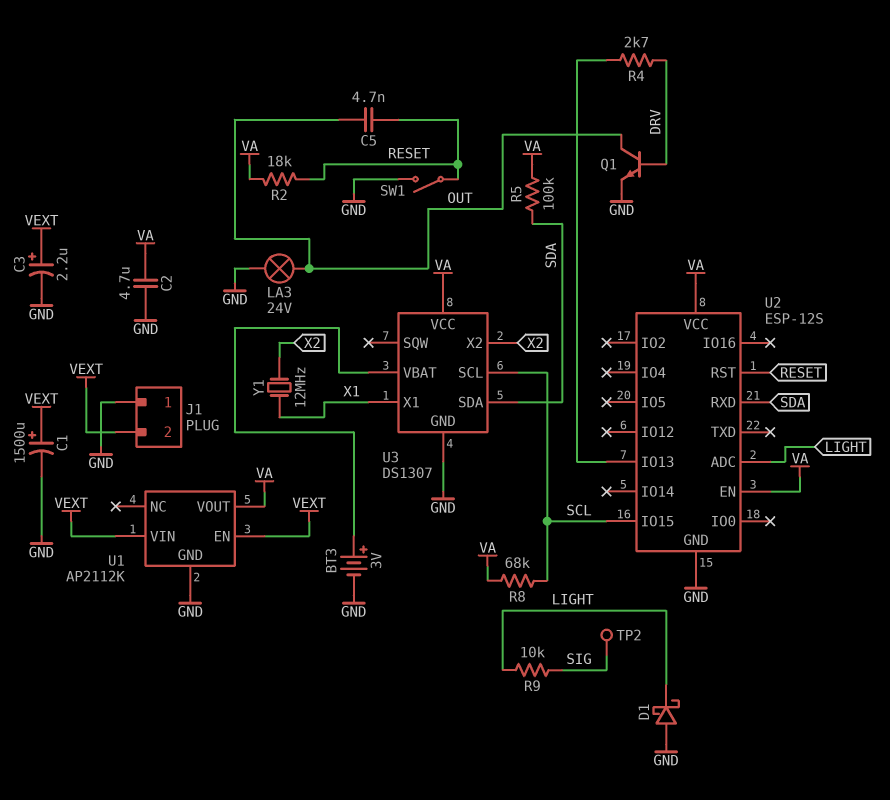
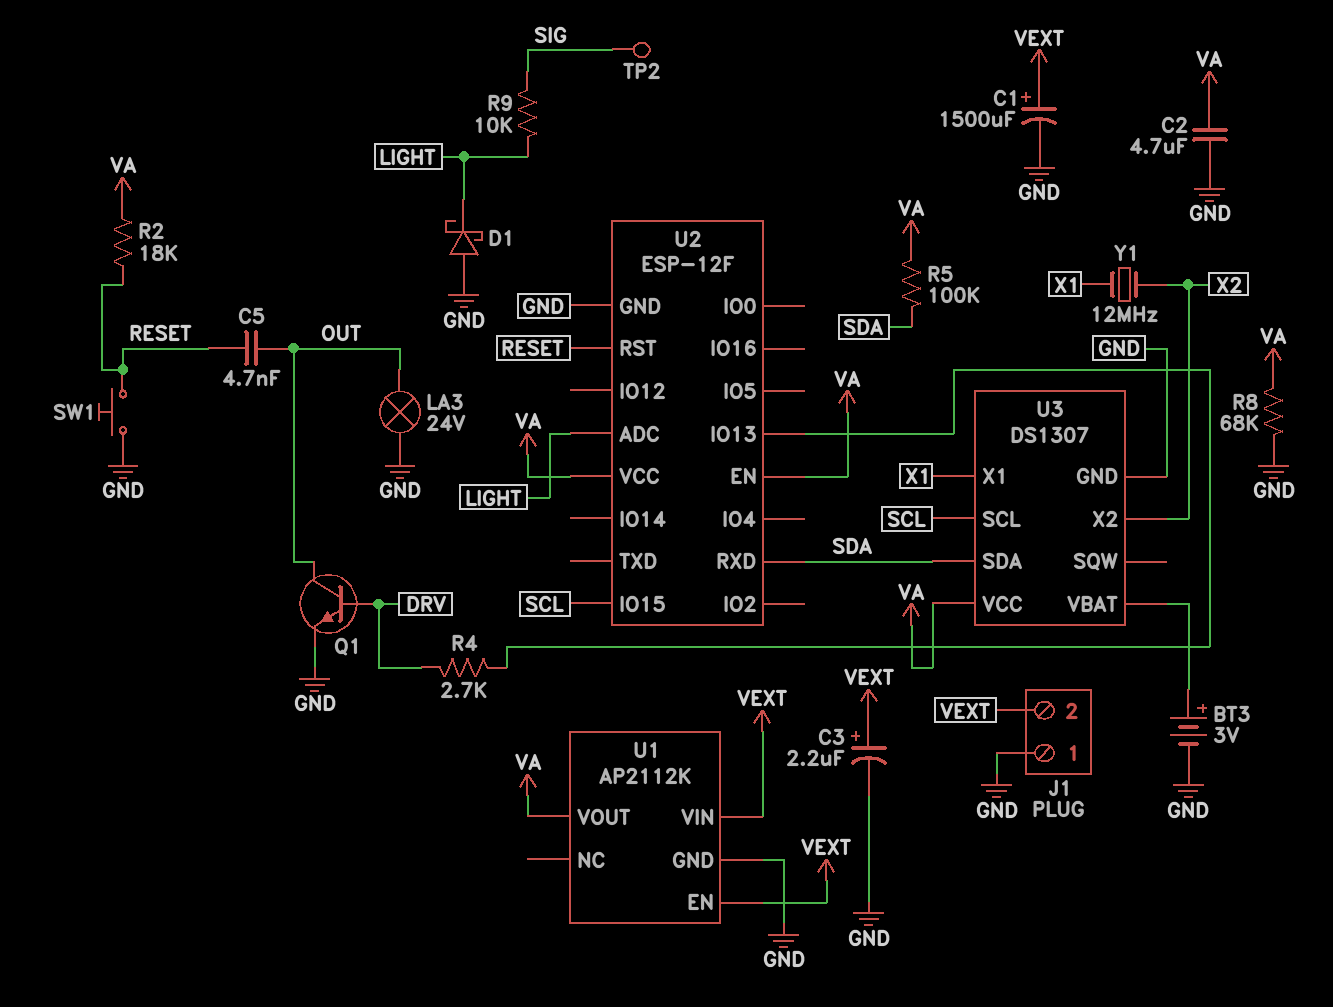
R8: 68k (SCL, VA) -> 68k (GND, VA)
SW1: switch (GND, RESET) -> button (GND, RESET)
U2: ESP-12S -> ESP-12F

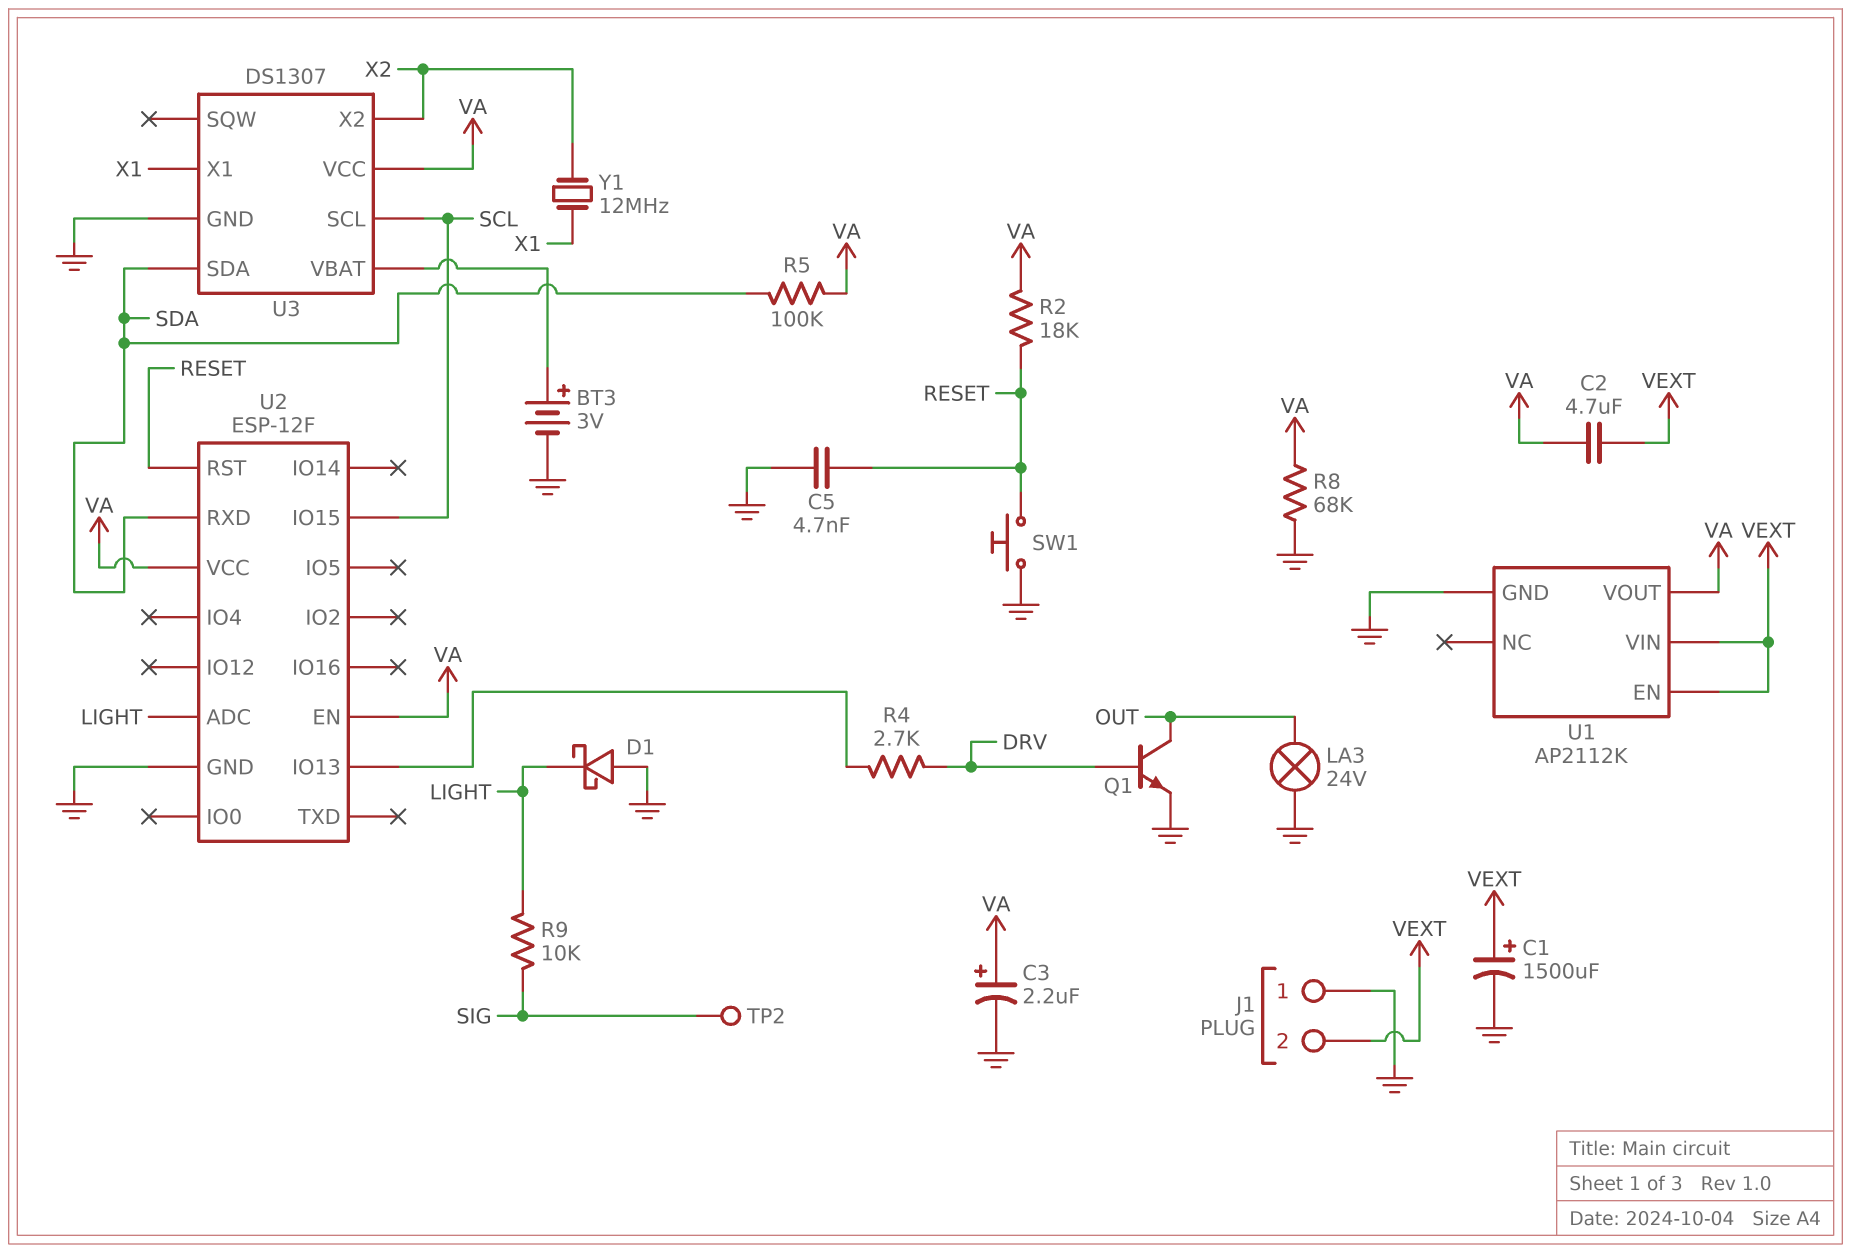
C2: 4.7uF (GND, VA) -> 4.7uF (VA, VEXT)
C3: 2.2uF (plus VEXT, minus GND) -> 2.2uF (plus VA, minus GND)
C5: 4.7nF (OUT, RESET) -> 4.7nF (GND, RESET)

